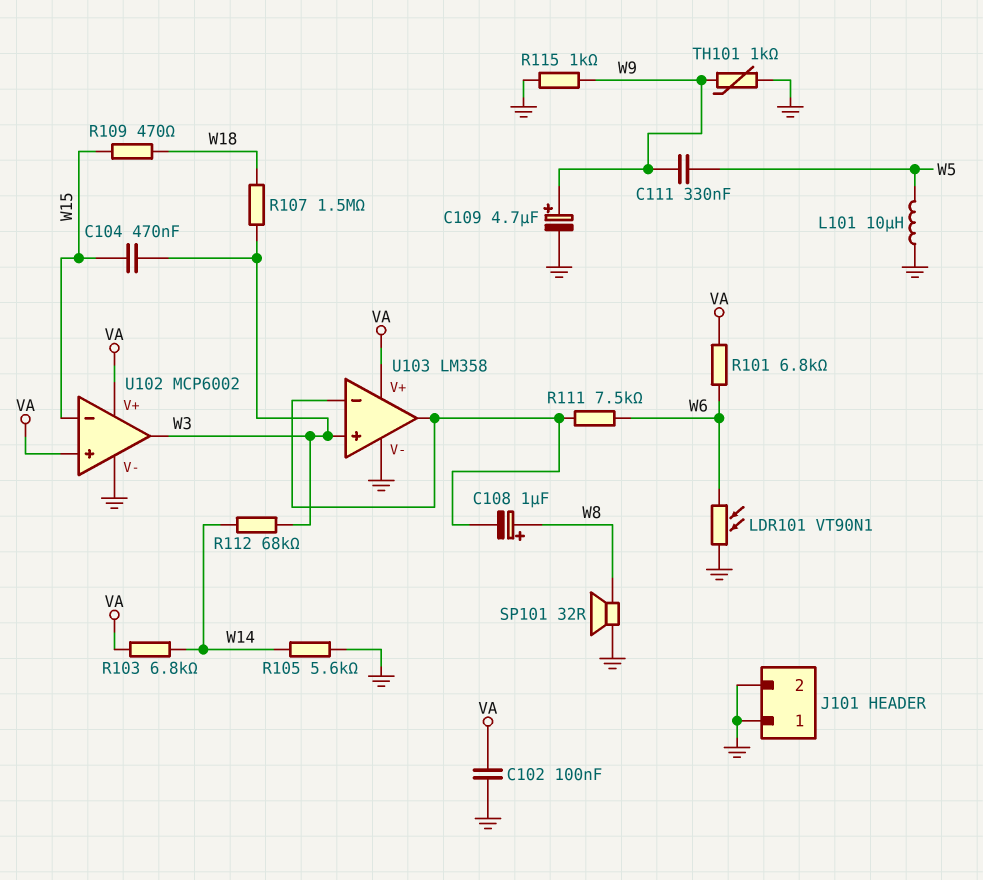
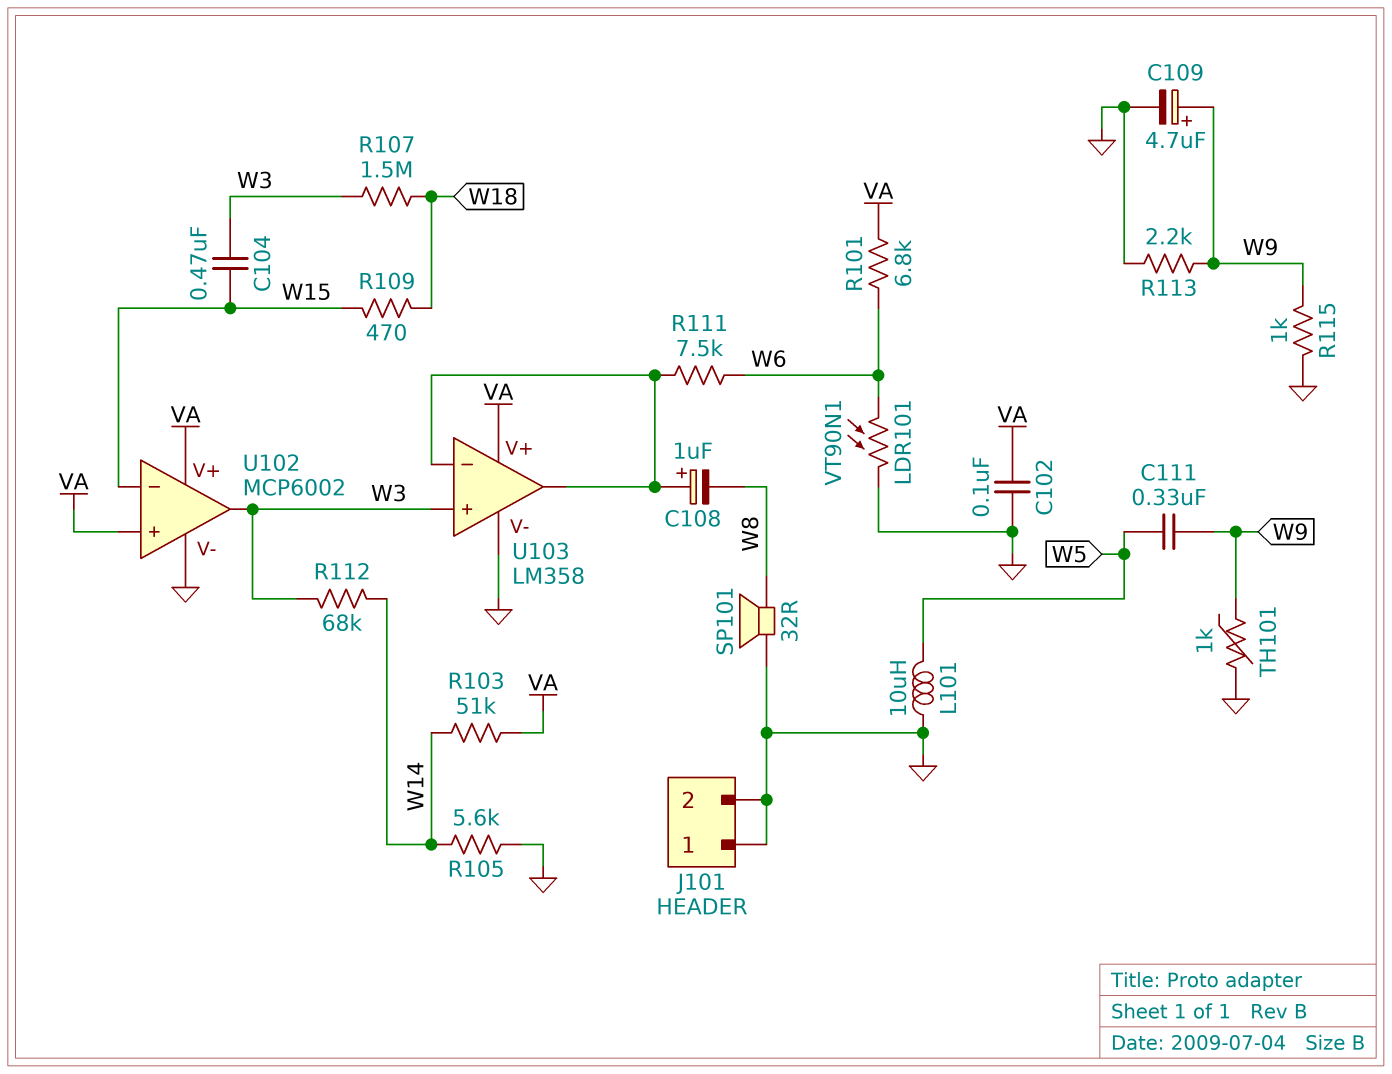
C108: 1uF (plus W8, minus U103/in-) -> 1uF (plus U103/in-, minus W8)
R103: 6.8k (VA, W14) -> 51k (VA, W14)
R113: none -> 2.2k (GND, W9)

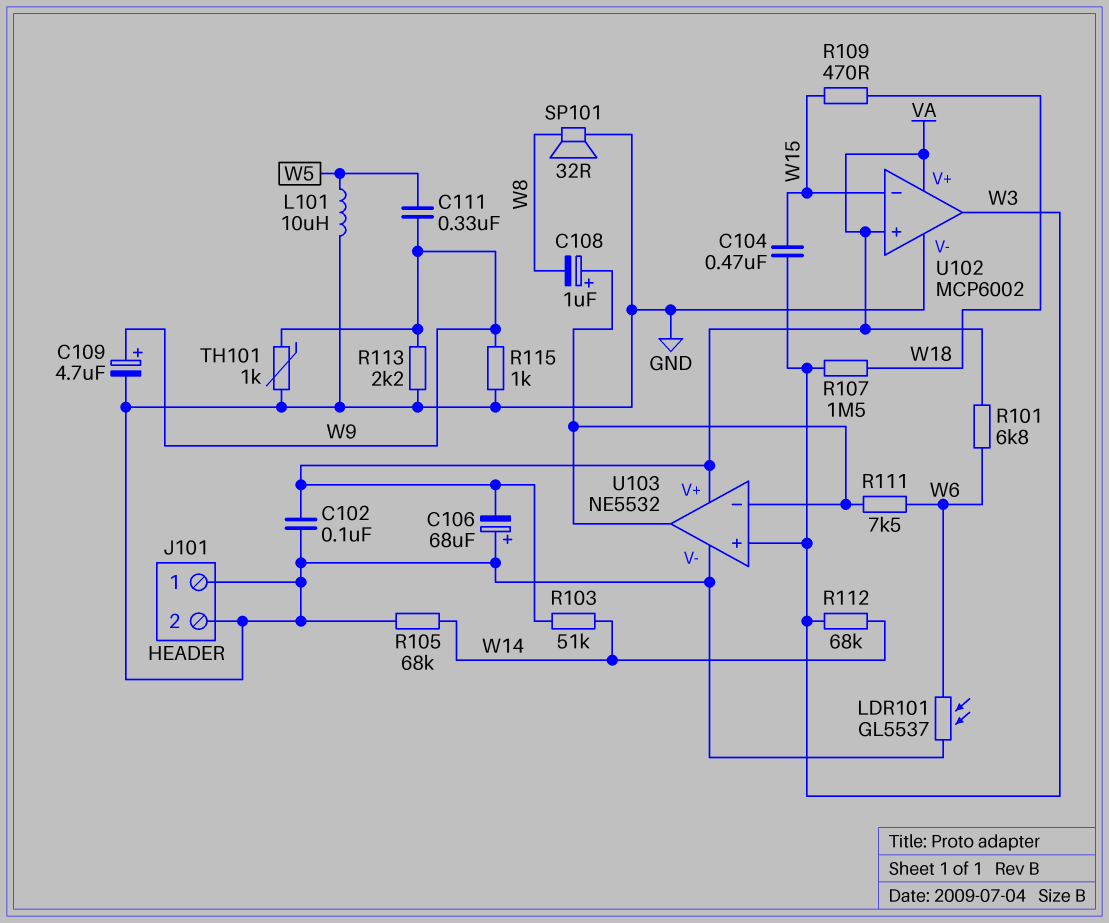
C106: none -> 68uF (plus GND, minus VA)
LDR101: VT90N1 (GND, W6) -> GL5537 (GND, W6)
R105: 5.6k (GND, W14) -> 68k (GND, W14)
U103: LM358 -> NE5532

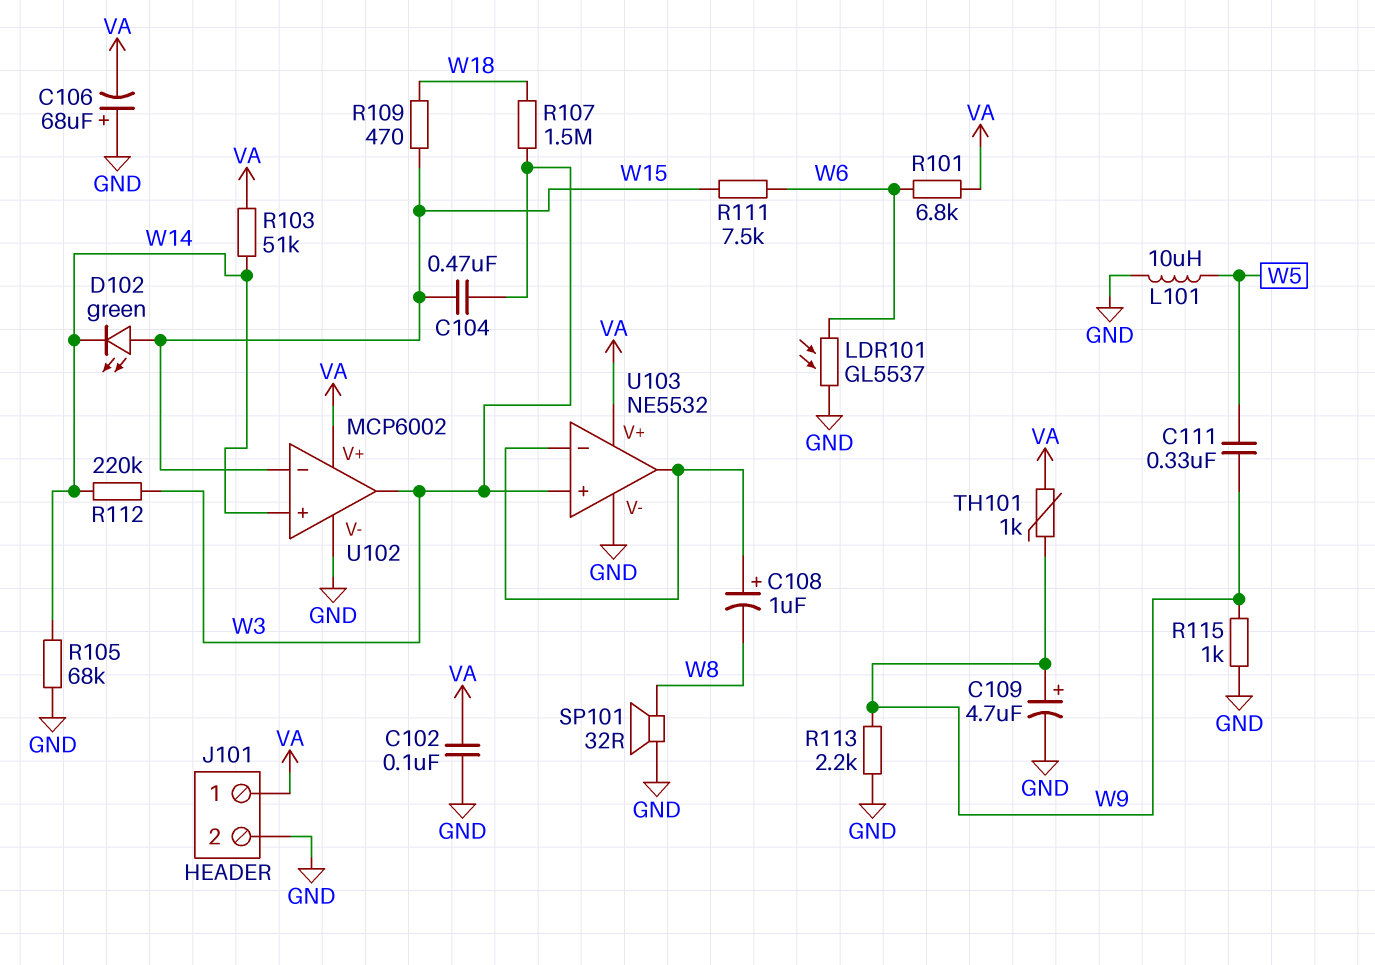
D102: none -> LED green (A W15, K W14)
J101 pin 1: GND -> VA
R111: 7.5k (U103/in-, W6) -> 7.5k (W6, W15)
R112: 68k (W3, W14) -> 220k (W3, W14)
TH101: 1k (GND, W9) -> 1k (VA, W9)
U102 pin in+: VA -> W14

